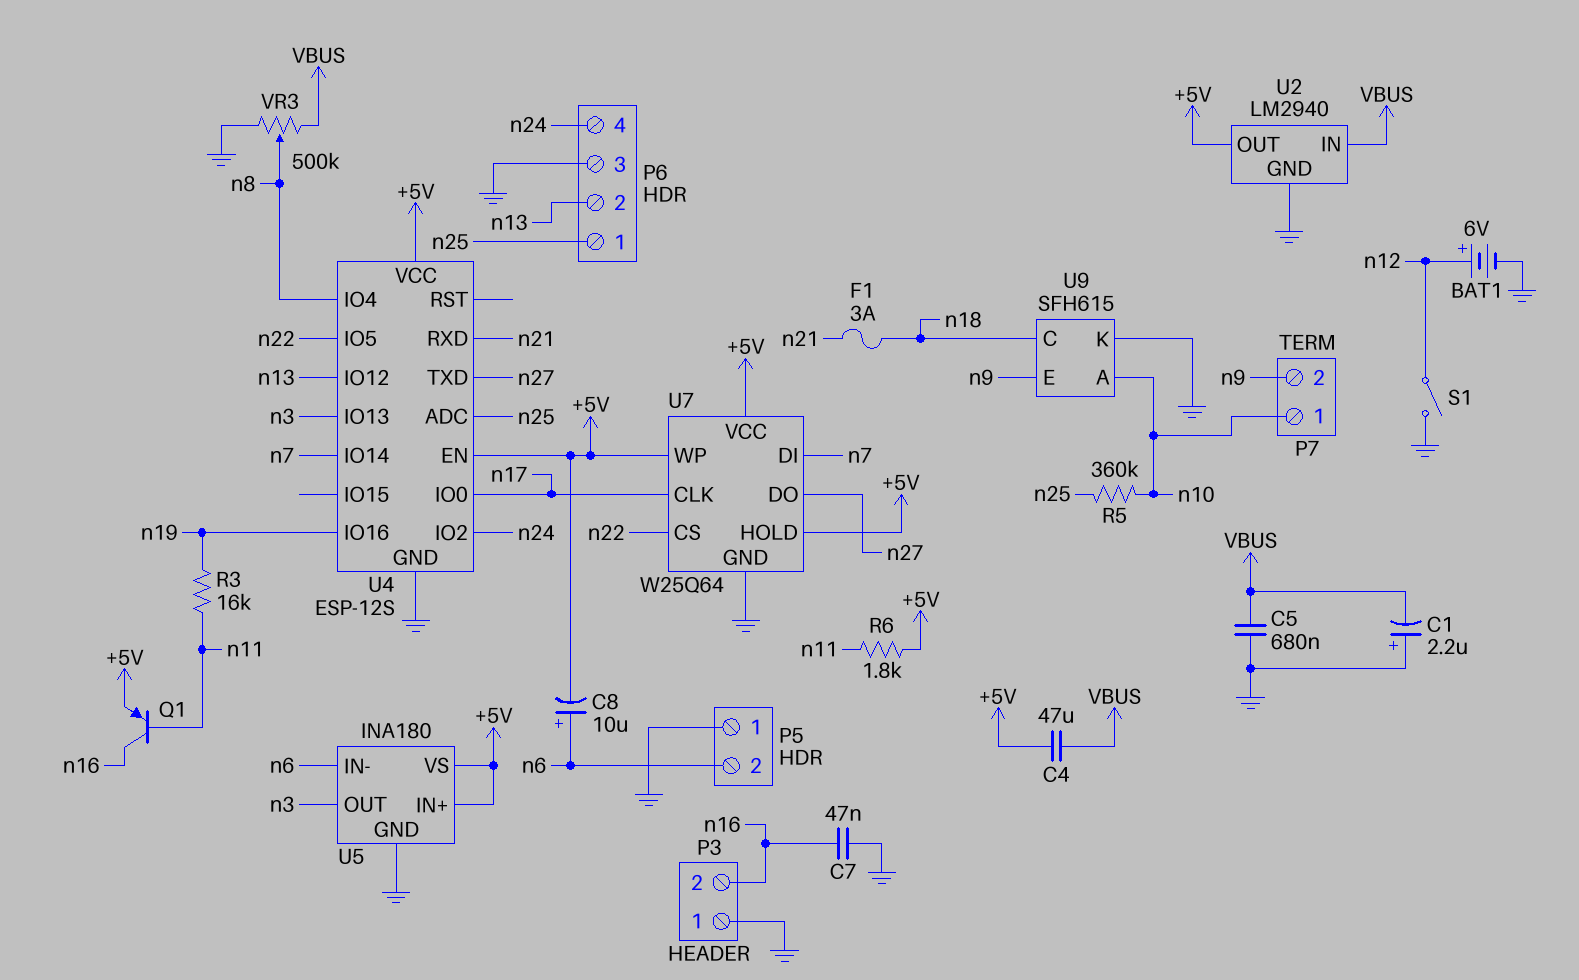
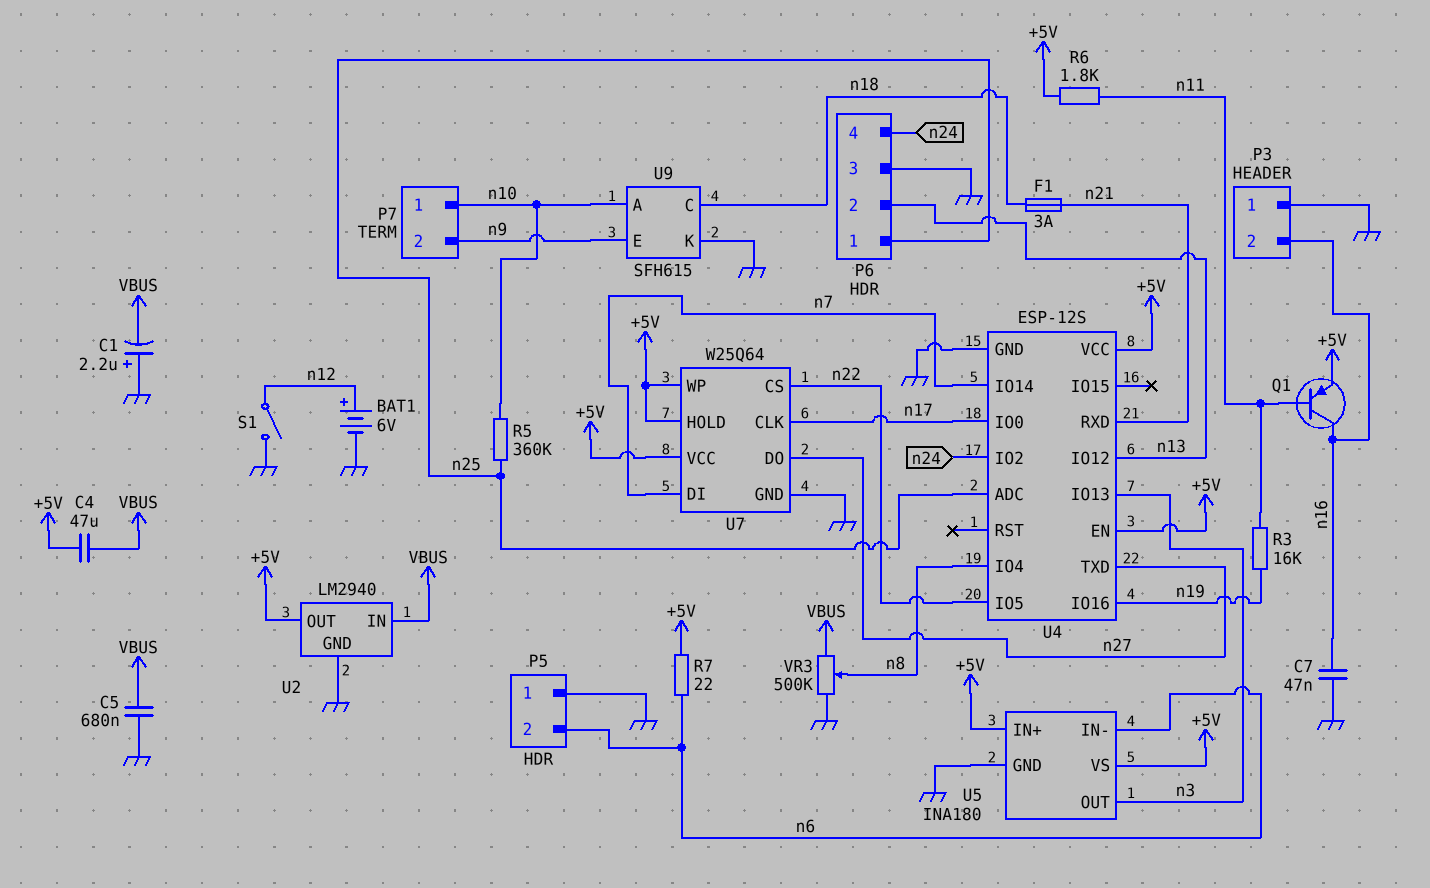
C8: 10uF (plus n6, minus +5V) -> none
R7: none -> 22 (+5V, n6)

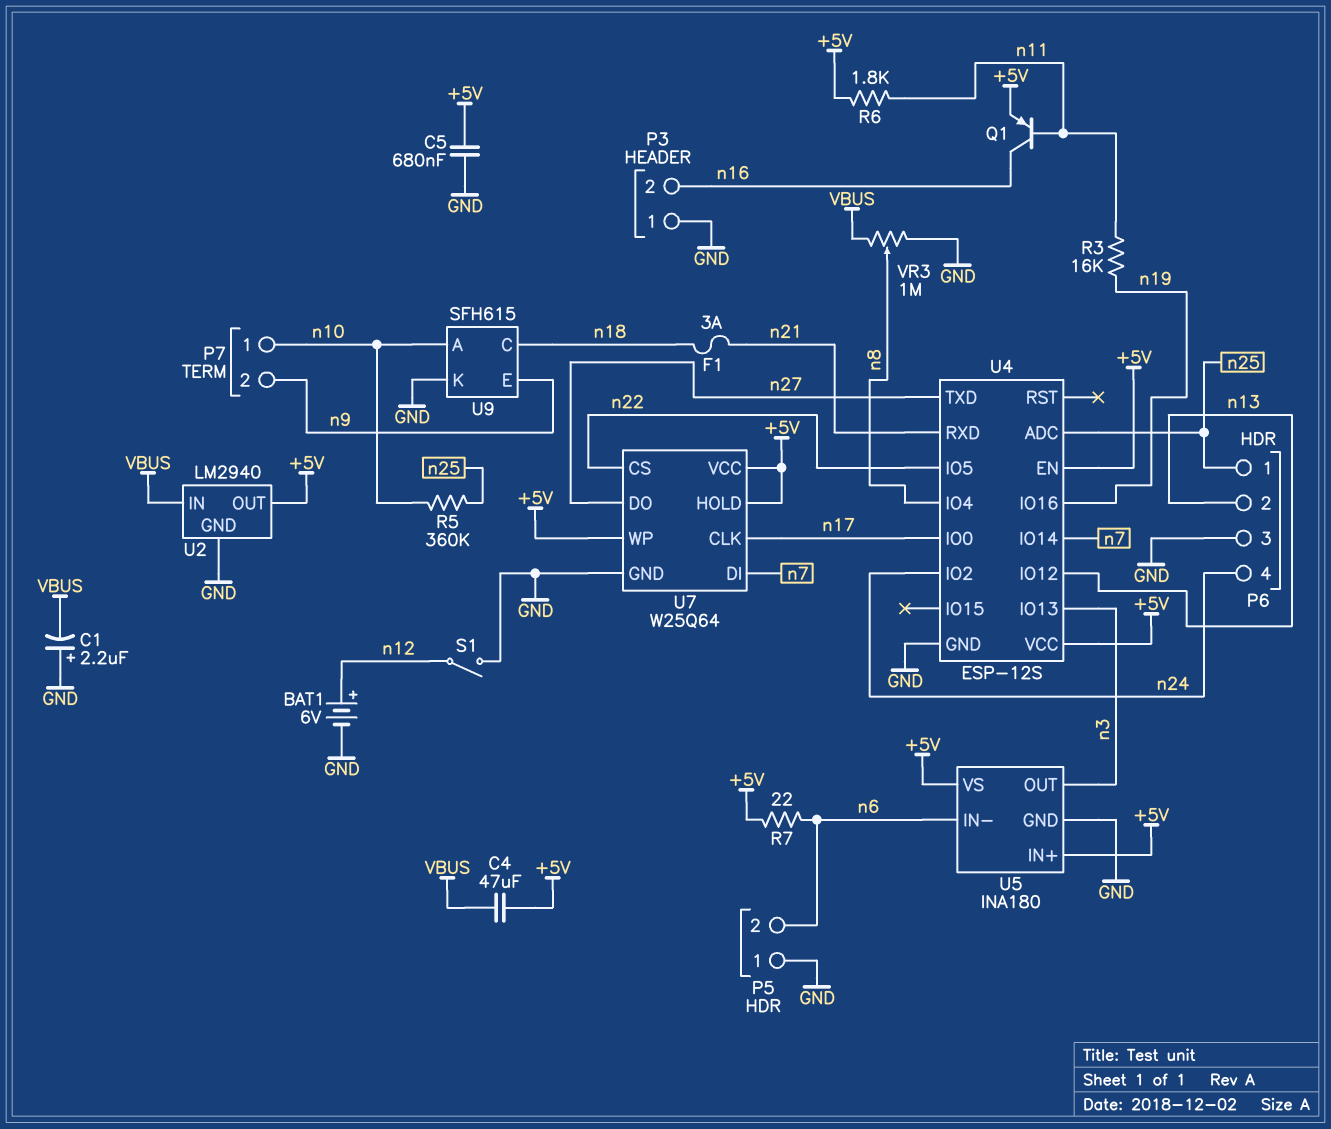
C5: 680nF (GND, VBUS) -> 680nF (+5V, GND)
C7: 47nF (GND, n16) -> none
VR3: 500k (GND, VBUS, wiper n8) -> 1M (GND, VBUS, wiper n8)

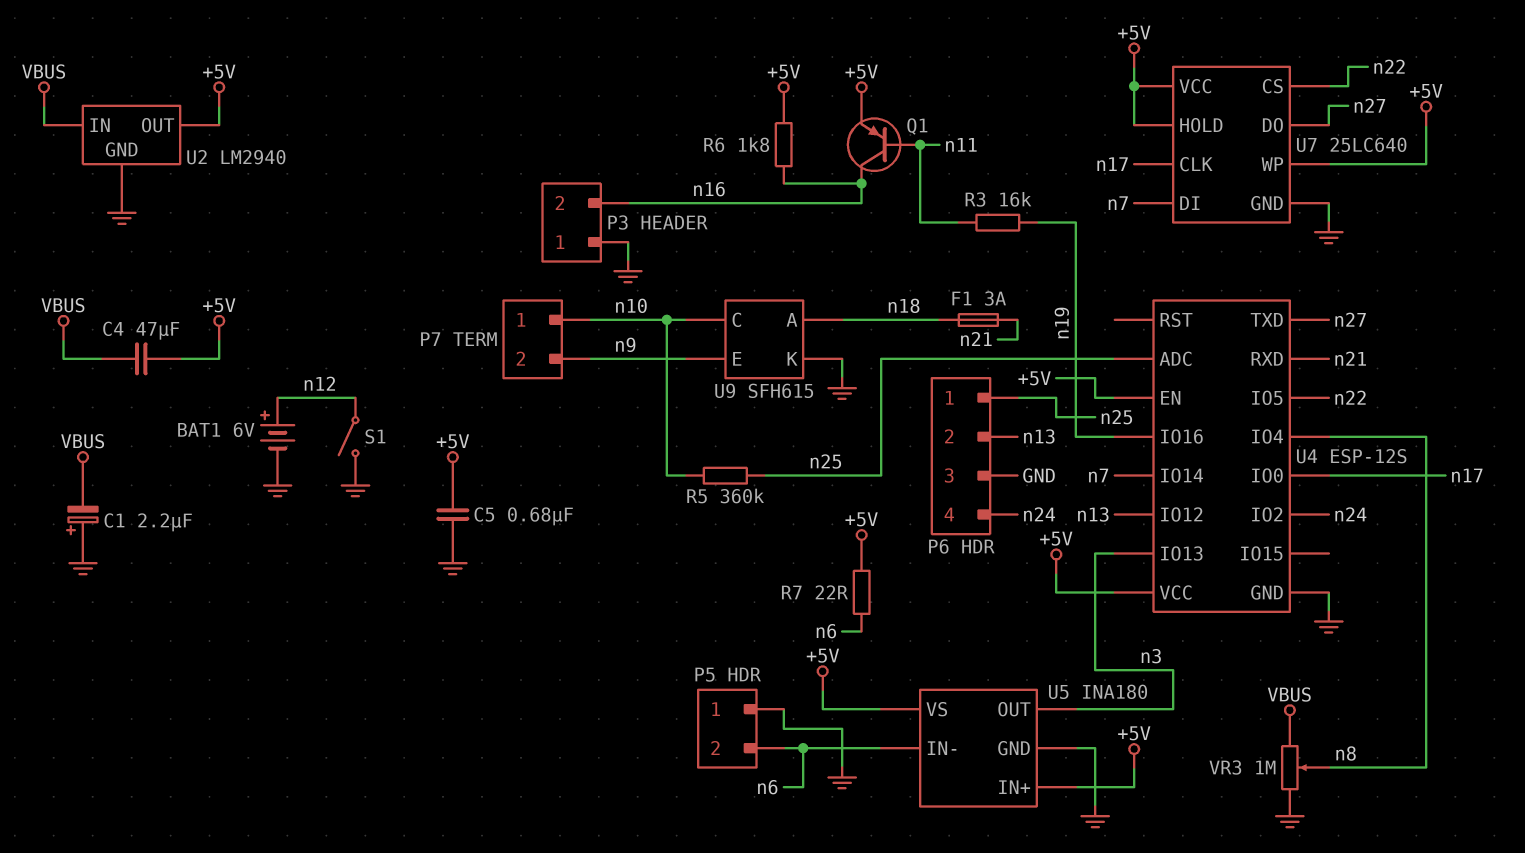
R6: 1.8k (+5V, n11) -> 1.8k (+5V, n16)
U7: W25Q64 -> 25LC640
U9 pin A: n10 -> n18
U9 pin C: n18 -> n10

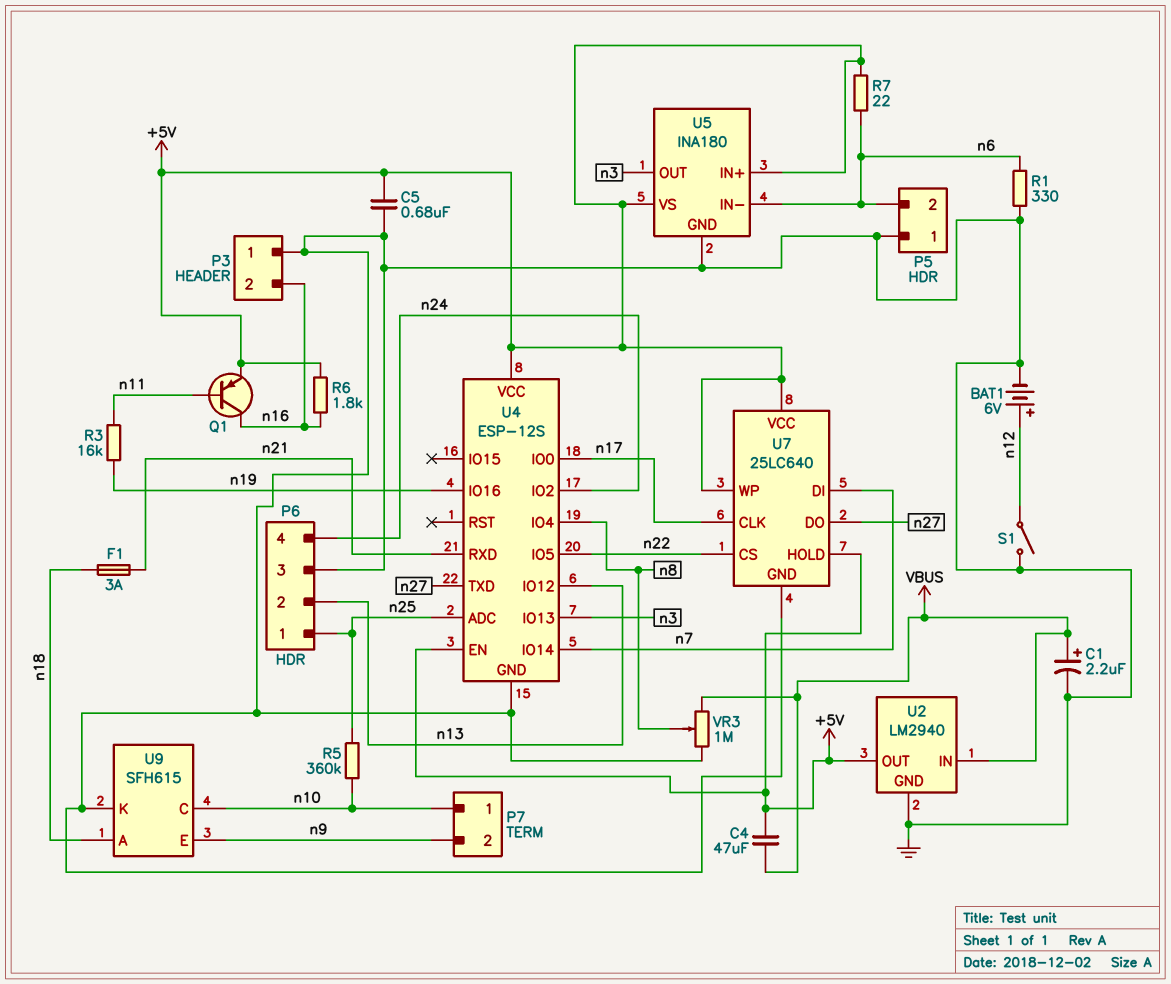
C1: 2.2uF (plus GND, minus VBUS) -> 2.2uF (plus VBUS, minus GND)
R1: none -> 330 (GND, n6)

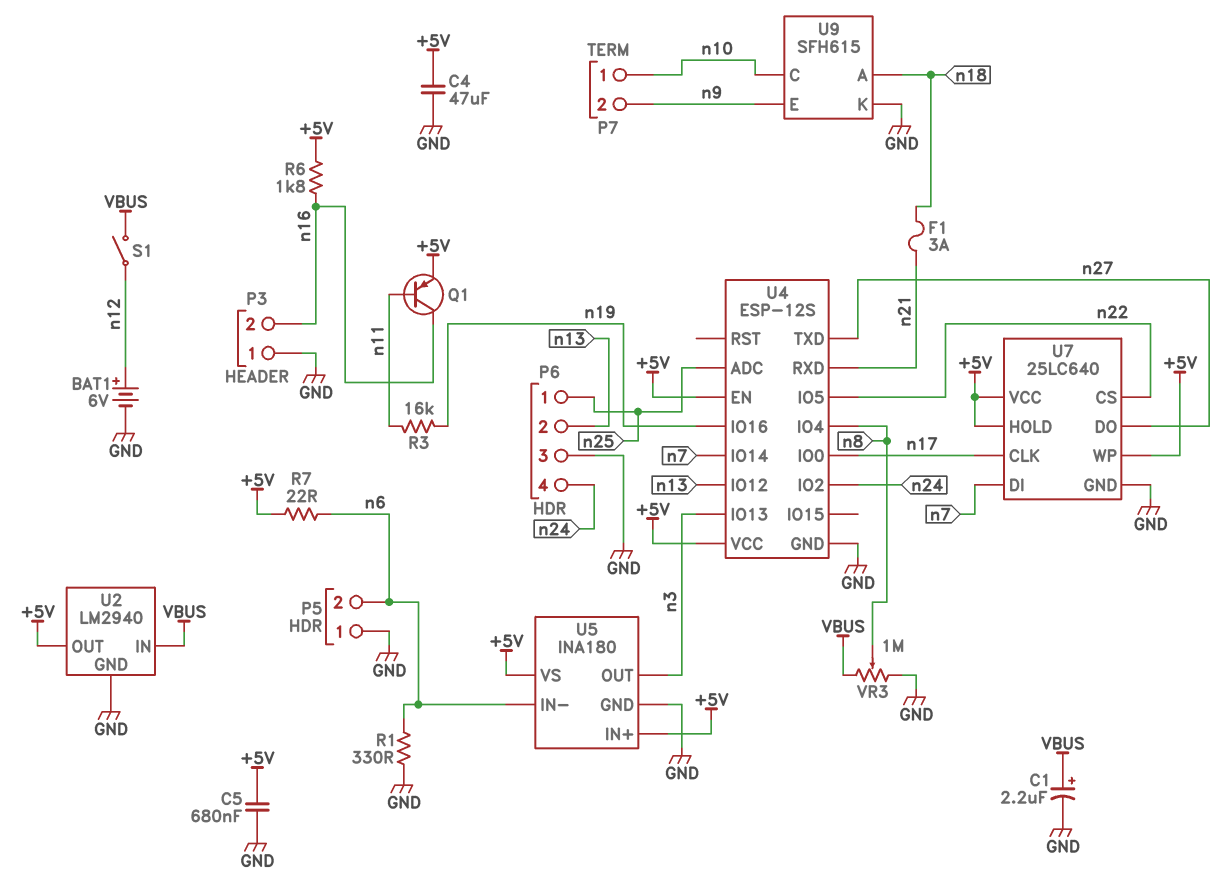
C4: 47uF (+5V, VBUS) -> 47uF (+5V, GND)
R5: 360k (n10, n25) -> none
S1: switch (GND, n12) -> switch (VBUS, n12)

